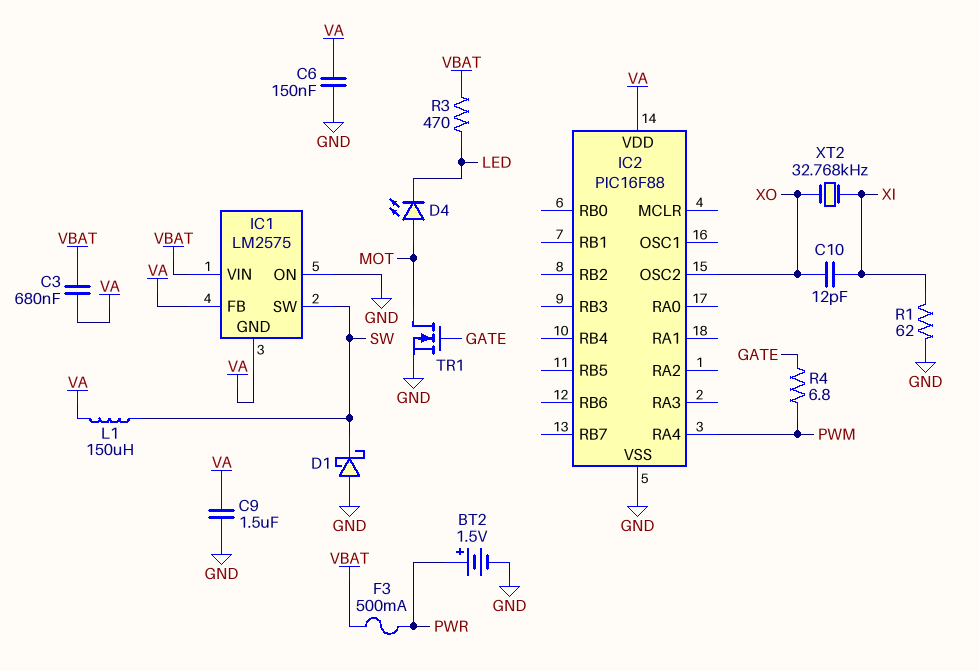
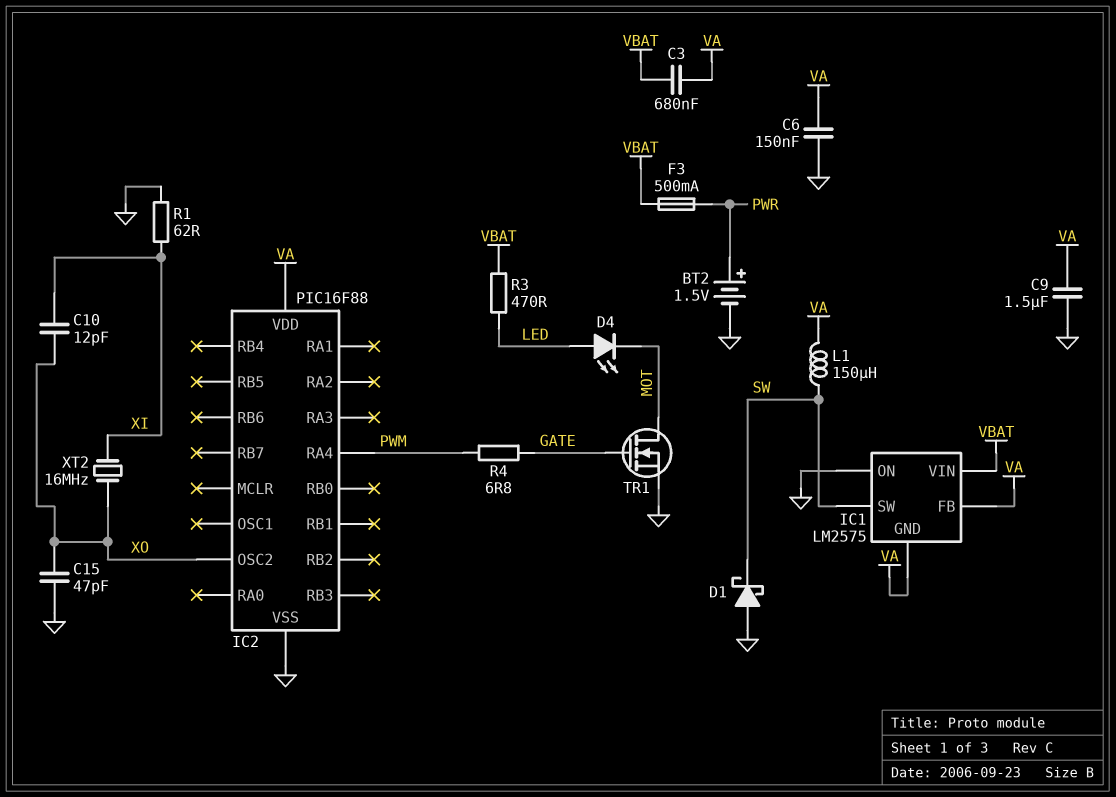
C15: none -> 47pF (GND, XO)
D4: LED (A MOT, K LED) -> LED (A LED, K MOT)
XT2: 32.768kHz (XI, XO) -> 16MHz (XI, XO)

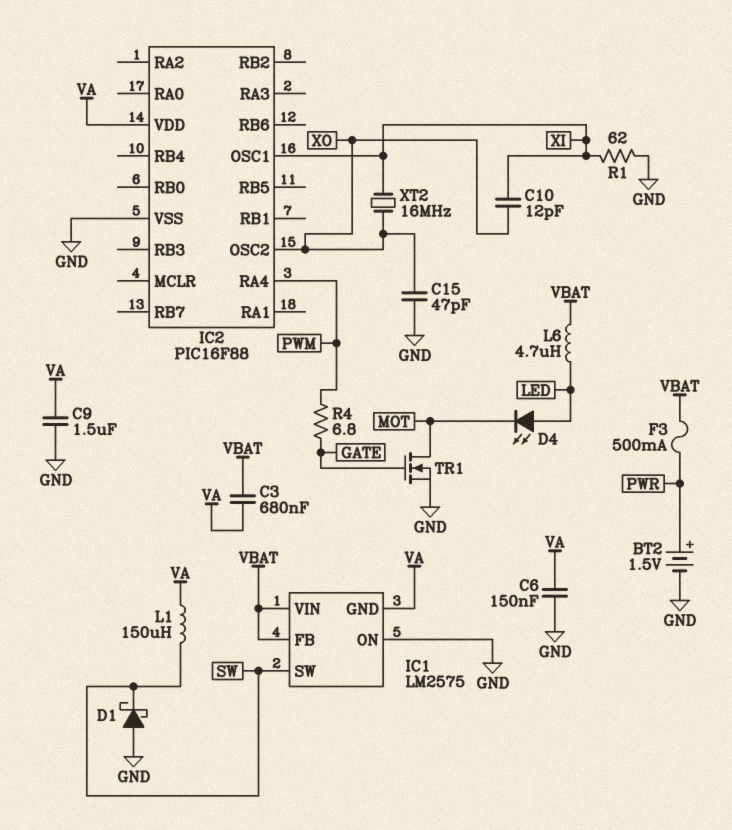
IC1 pin FB: VA -> VBAT
IC2 pin OSC1: none -> XI
L6: none -> 4.7uH (LED, VBAT)
R3: 470 (LED, VBAT) -> none

